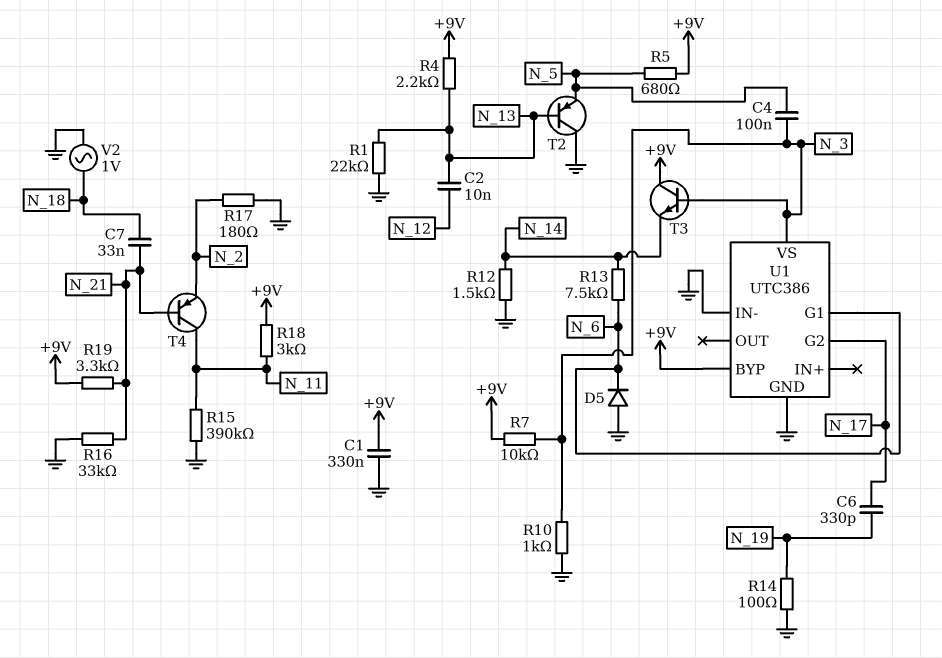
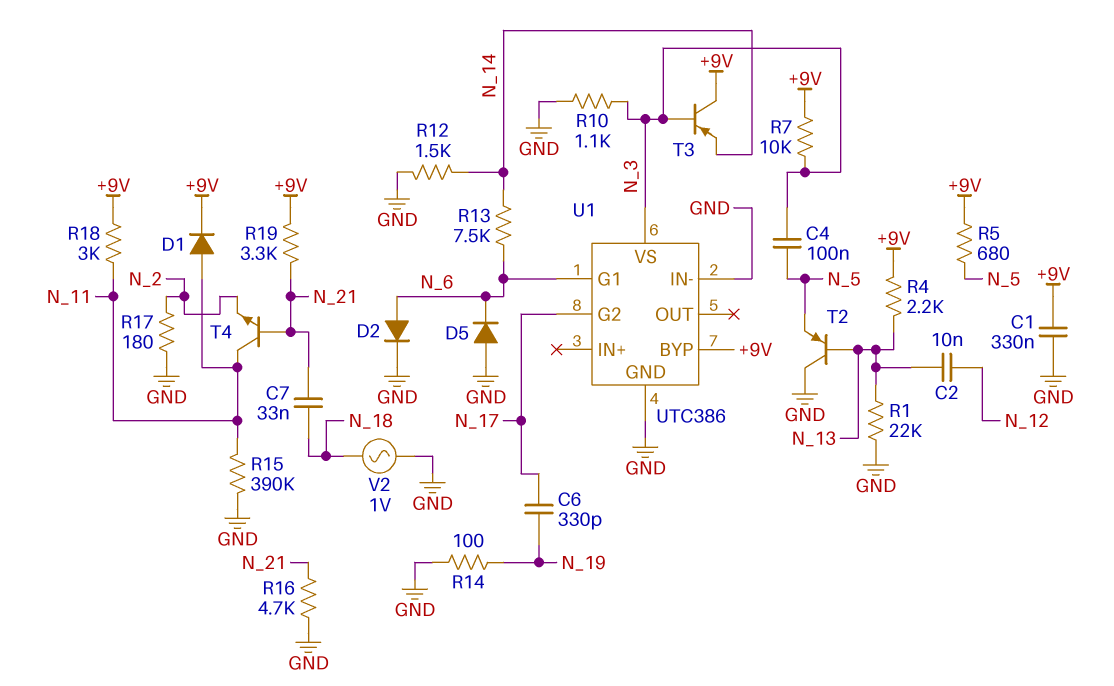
D1: none -> diode (A N_11, K +9V)
D2: none -> diode (A N_6, K GND)
R10: 1k (GND, N_3) -> 1.1k (GND, N_3)
R16: 33k (GND, N_21) -> 4.7k (GND, N_21)
T3: NPN (B N_3, C +9V, E N_14) -> PNP (B N_3, C +9V, E N_14)
T4: PNP (B N_21, C N_11, E N_2) -> NPN (B N_21, C N_11, E N_2)

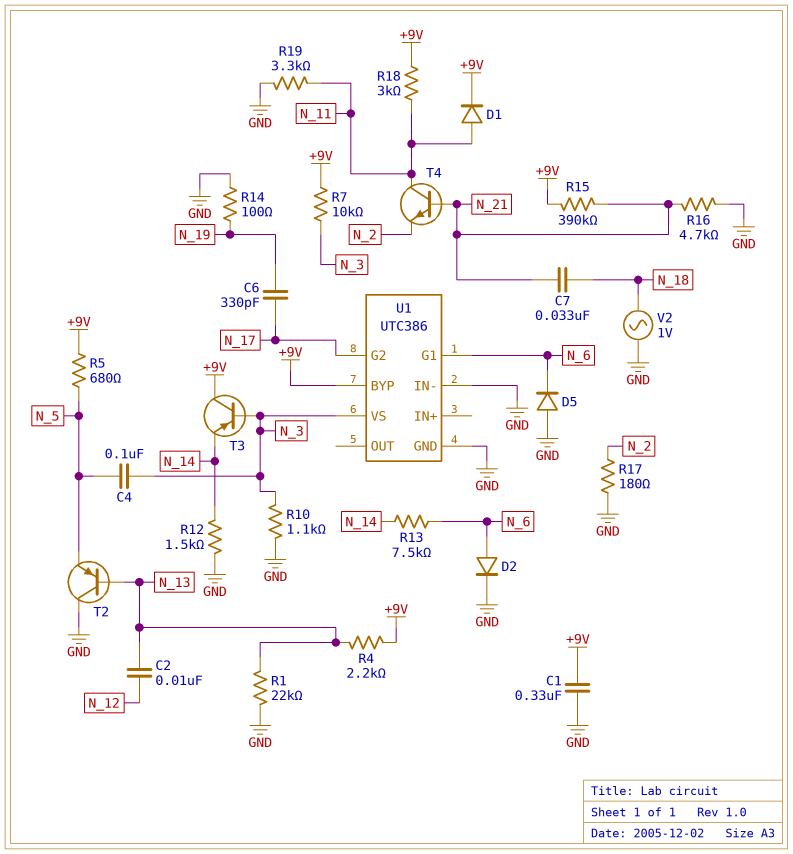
R15: 390k (GND, N_11) -> 390k (+9V, N_21)
R19: 3.3k (+9V, N_21) -> 3.3k (GND, N_11)

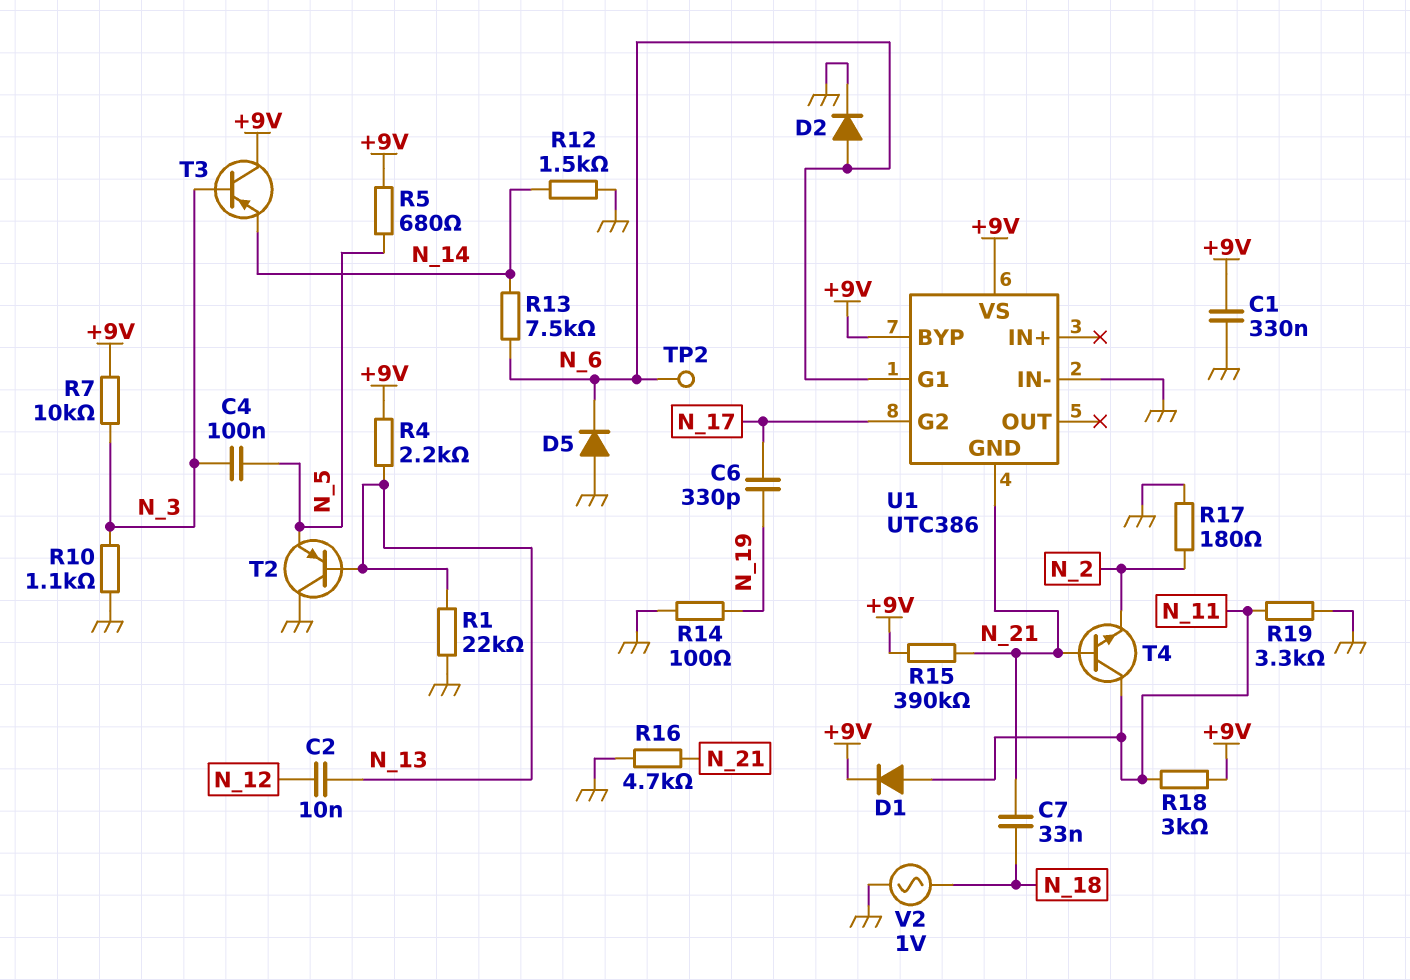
TP2: none -> test point (N_6)
U1 pin GND: GND -> N_21
U1 pin VS: N_3 -> +9V

